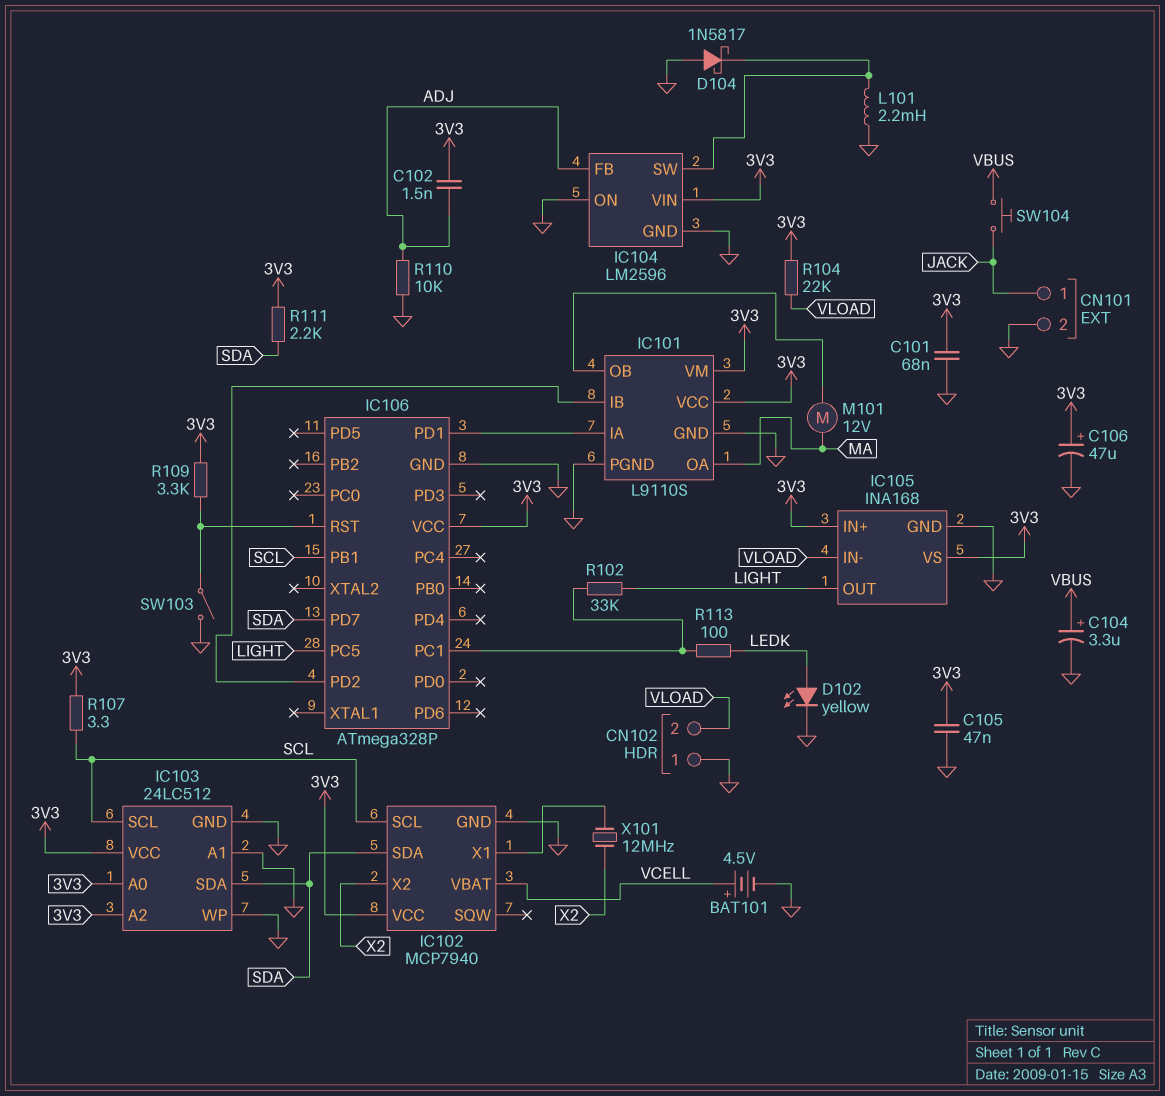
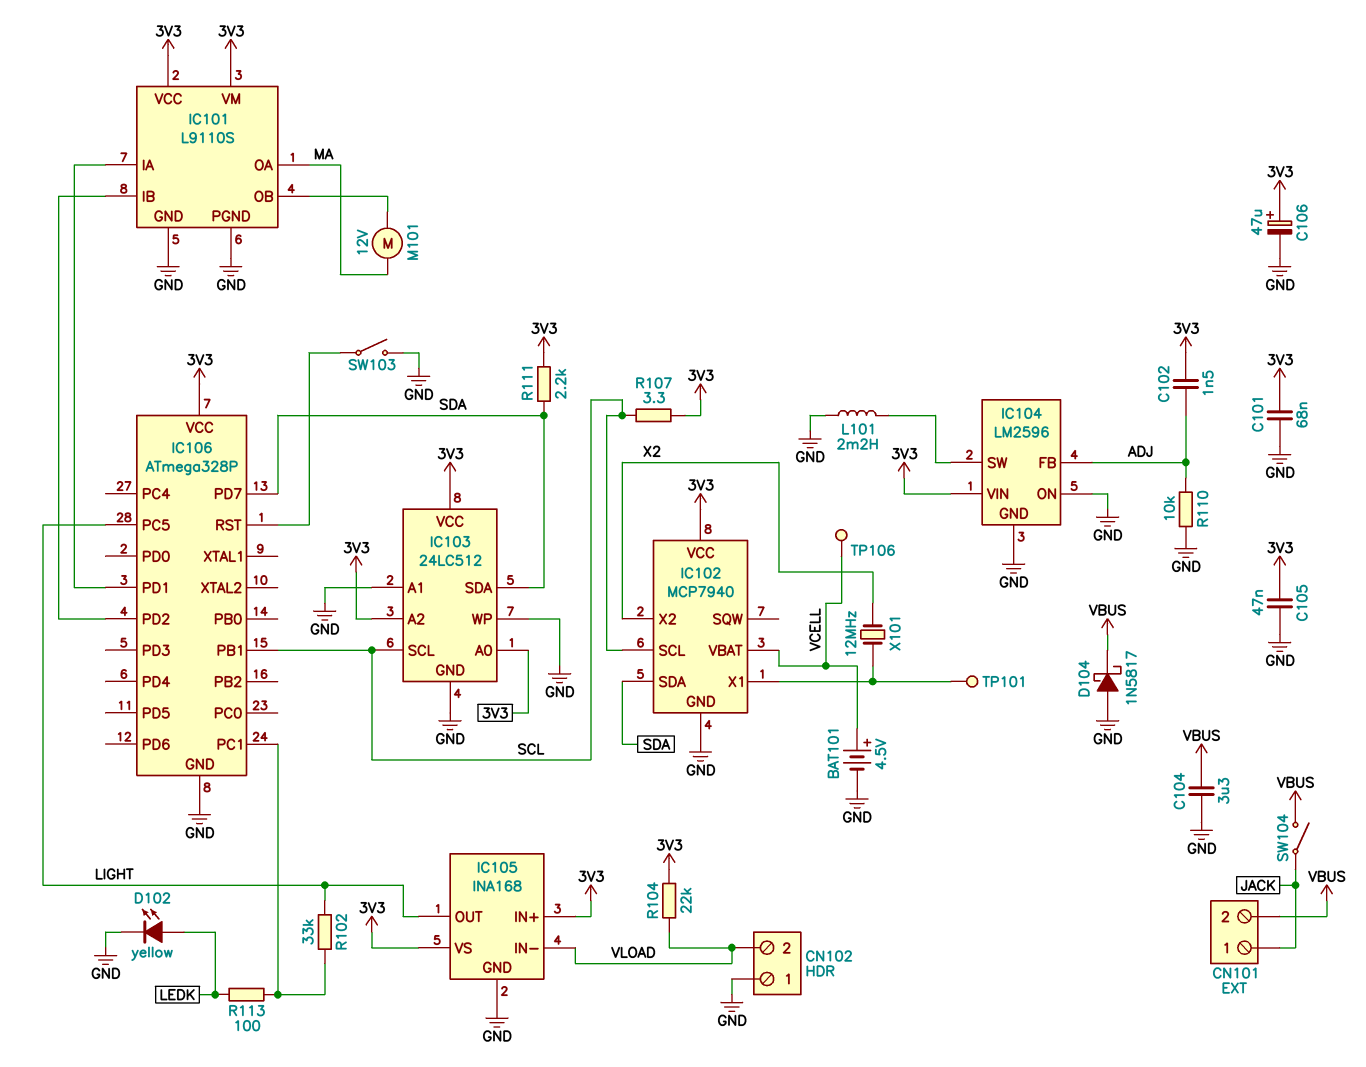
C104: 3.3uF (plus VBUS, minus GND) -> 3.3uF (GND, VBUS)
CN101 pin 2: GND -> VBUS
D104: schottky 1N5817 (A GND, K IC104/SW) -> schottky 1N5817 (A GND, K VBUS)
R109: 3.3k (3V3, IC106/RST) -> none
SW104: button (JACK, VBUS) -> switch (JACK, VBUS)
TP101: none -> test point (IC102/X1)
TP106: none -> test point (VCELL)

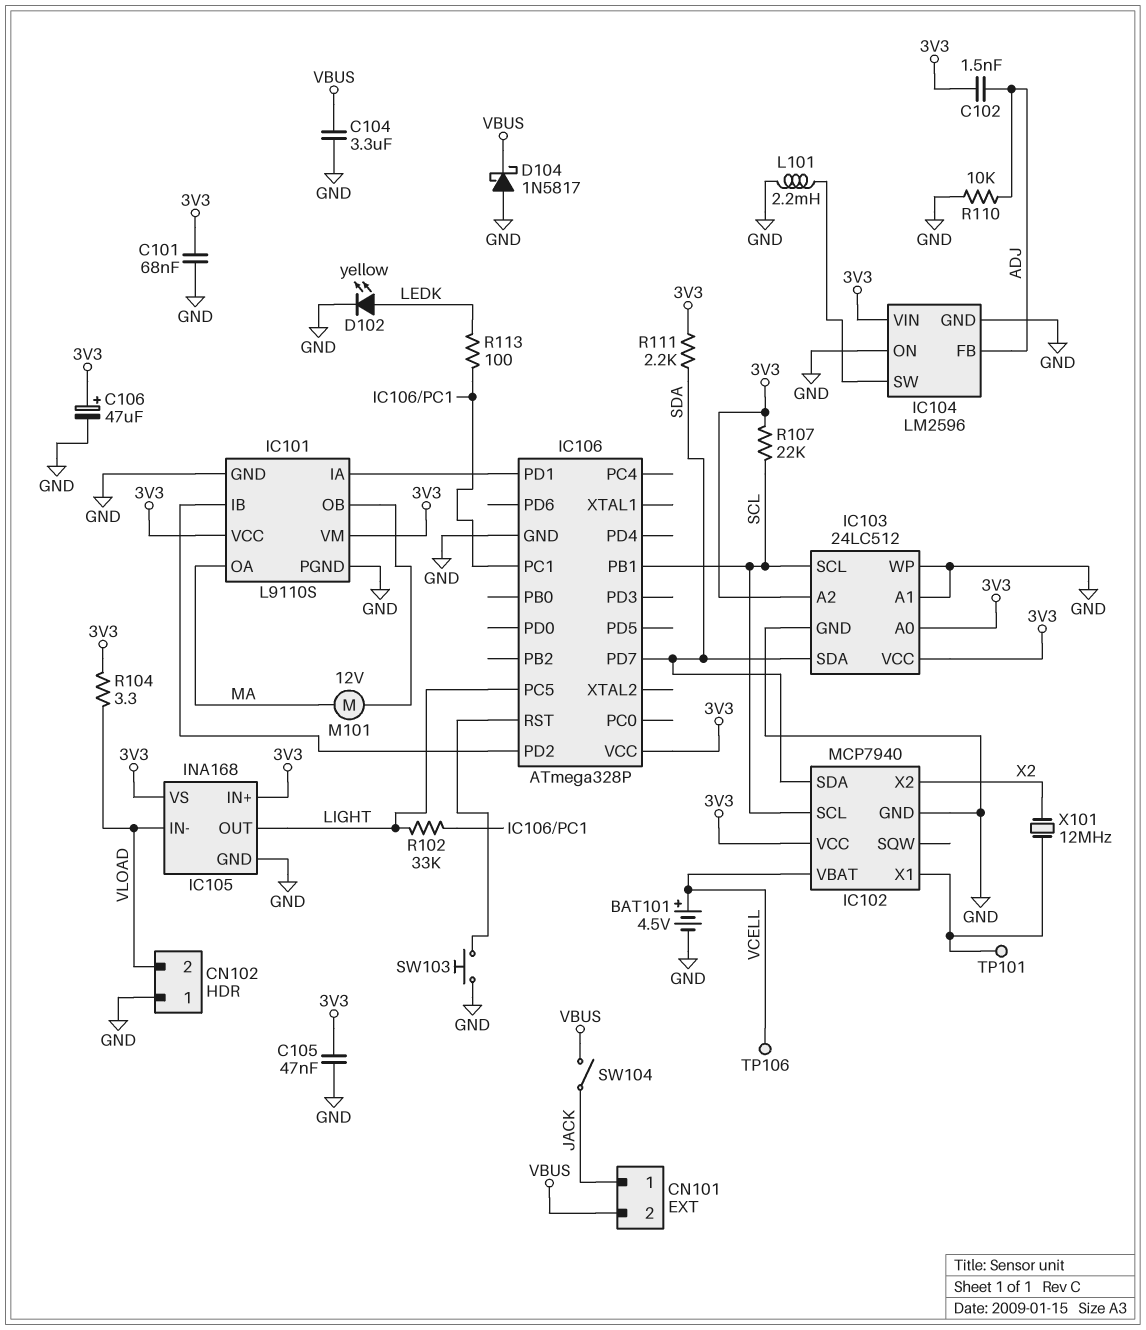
R104: 22k (3V3, VLOAD) -> 3.3 (3V3, VLOAD)
R107: 3.3 (3V3, SCL) -> 22k (3V3, SCL)
SW103: switch (GND, IC106/RST) -> button (GND, IC106/RST)

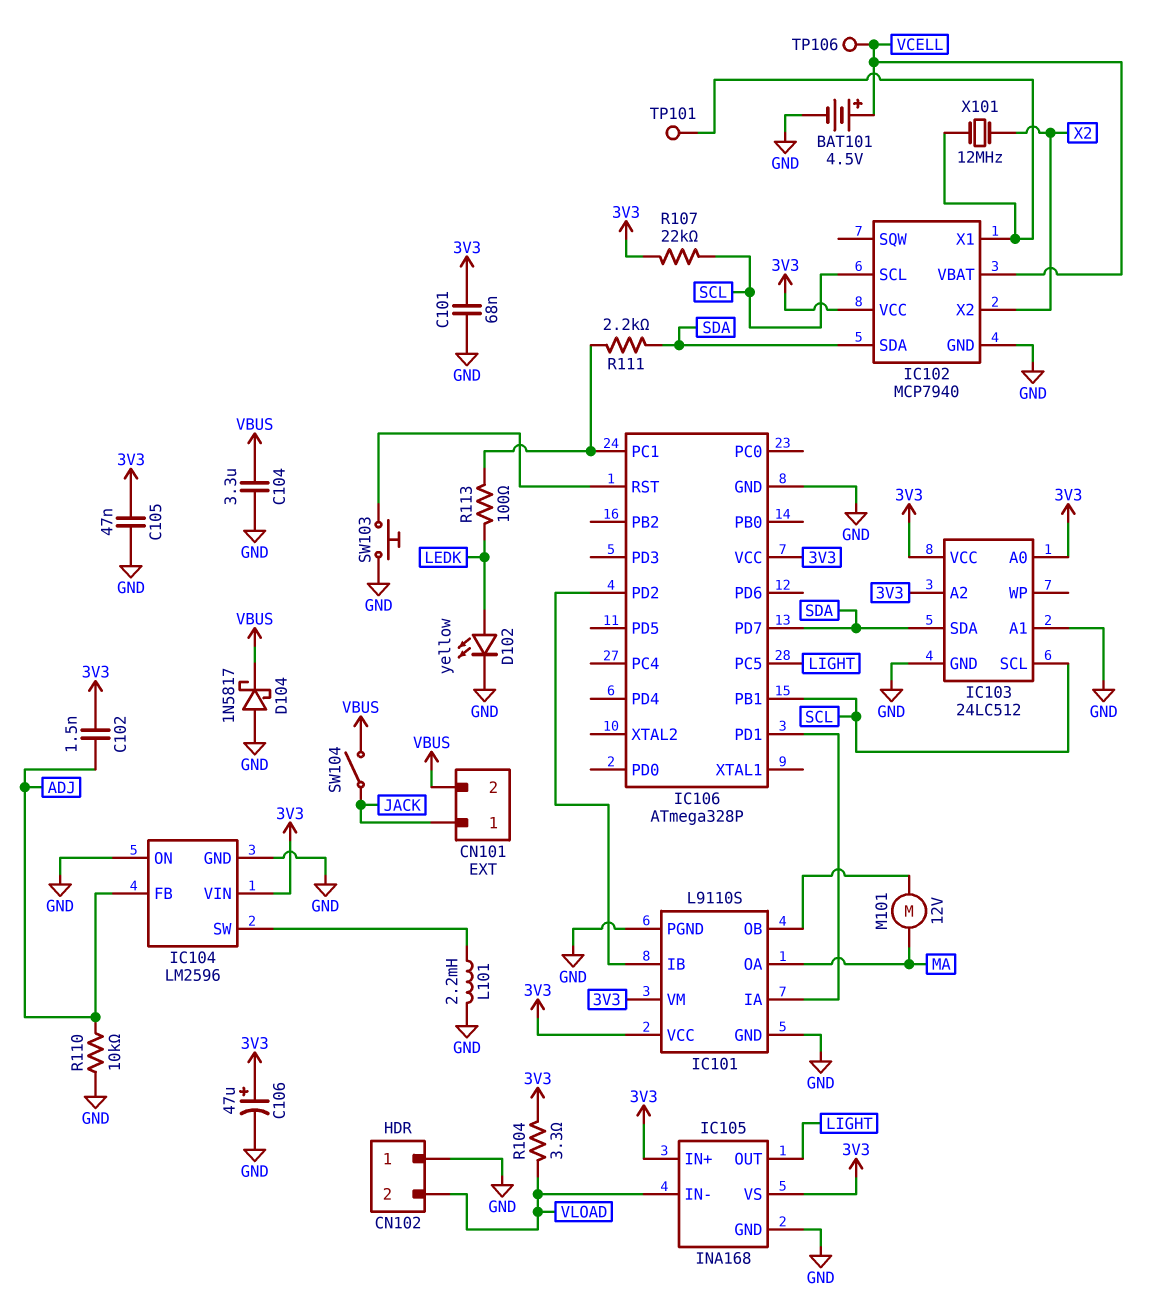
IC103 pin WP: GND -> none
R102: 33k (IC106/PC1, LIGHT) -> none
R111: 2.2k (3V3, SDA) -> 2.2k (IC106/PC1, SDA)

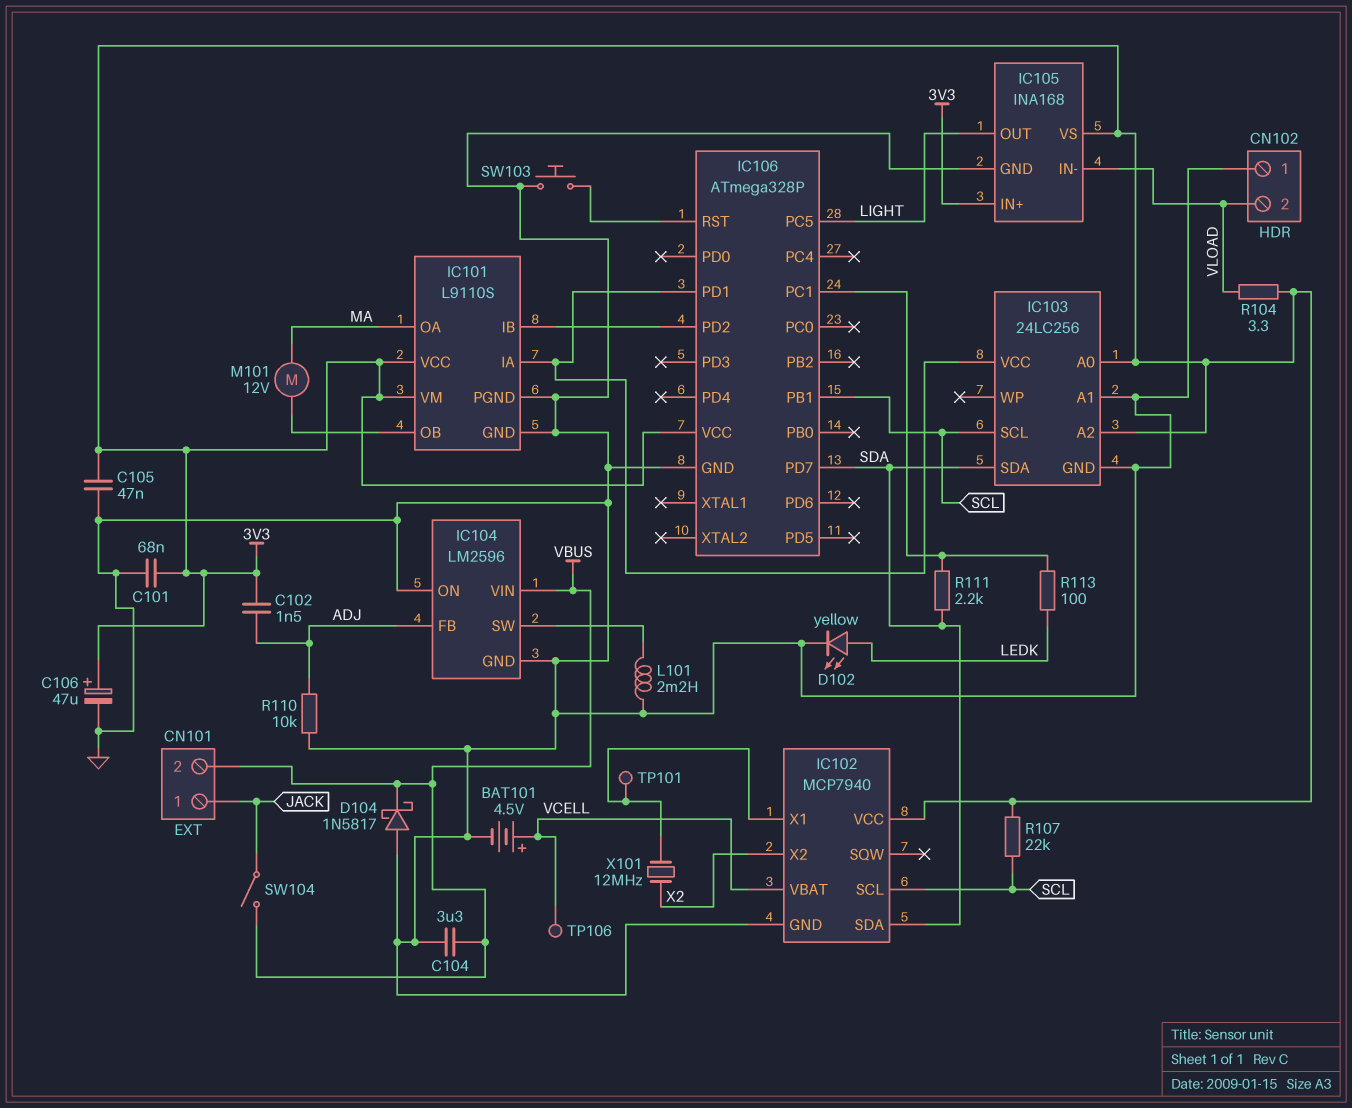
IC103: 24LC512 -> 24LC256
IC103 pin VCC: 3V3 -> IC101/IA
IC104 pin VIN: 3V3 -> VBUS

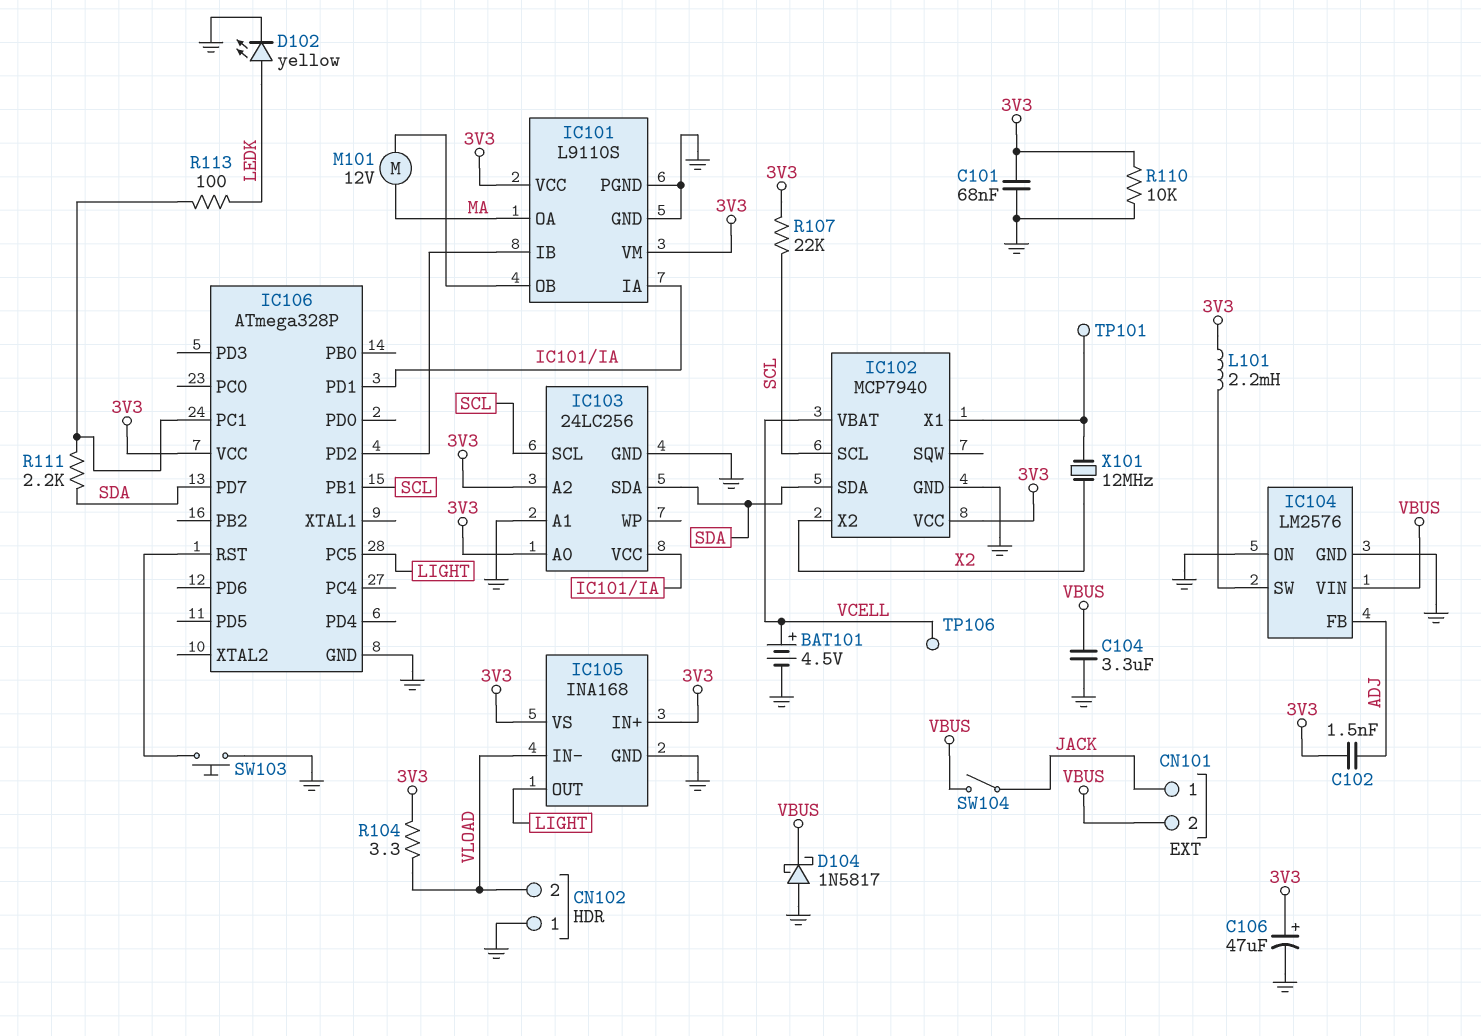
C105: 47nF (3V3, GND) -> none
IC104: LM2596 -> LM2576
L101: 2.2mH (GND, IC104/SW) -> 2.2mH (3V3, IC104/SW)
R110: 10k (ADJ, GND) -> 10k (3V3, GND)

